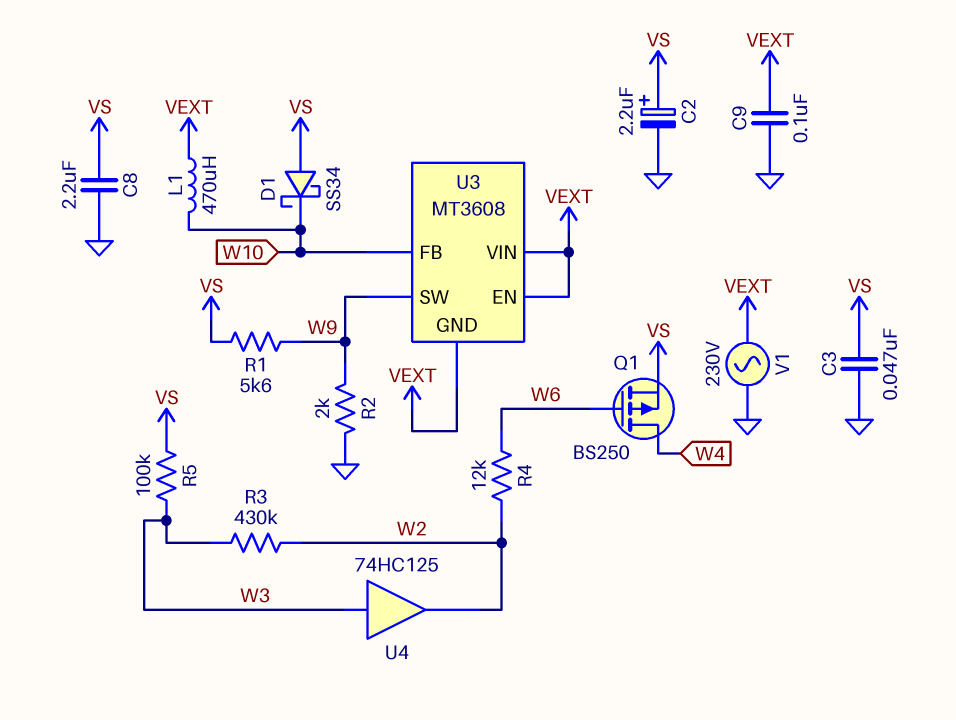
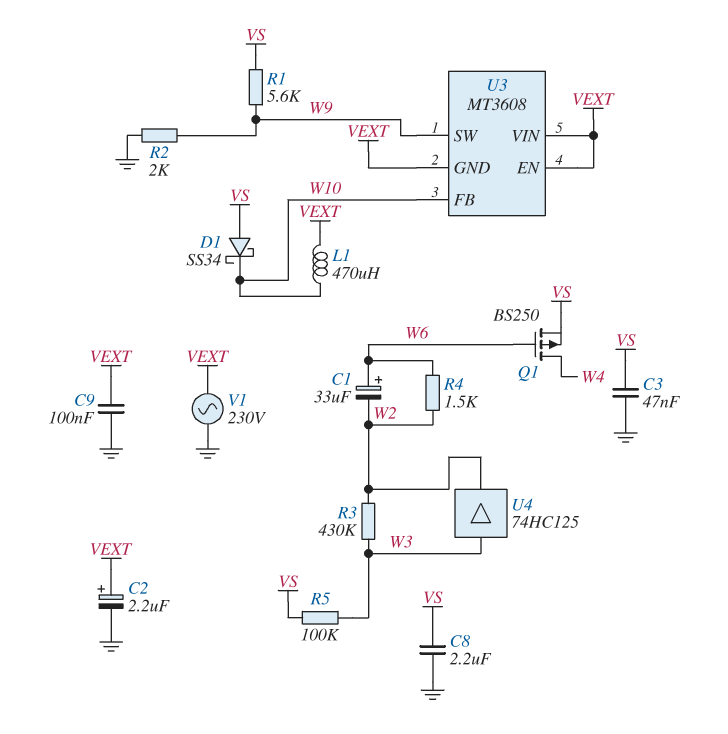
C1: none -> 33uF (plus W6, minus W2)
C2: 2.2uF (plus VS, minus GND) -> 2.2uF (plus VEXT, minus GND)
R4: 12k (W2, W6) -> 1.5k (W2, W6)

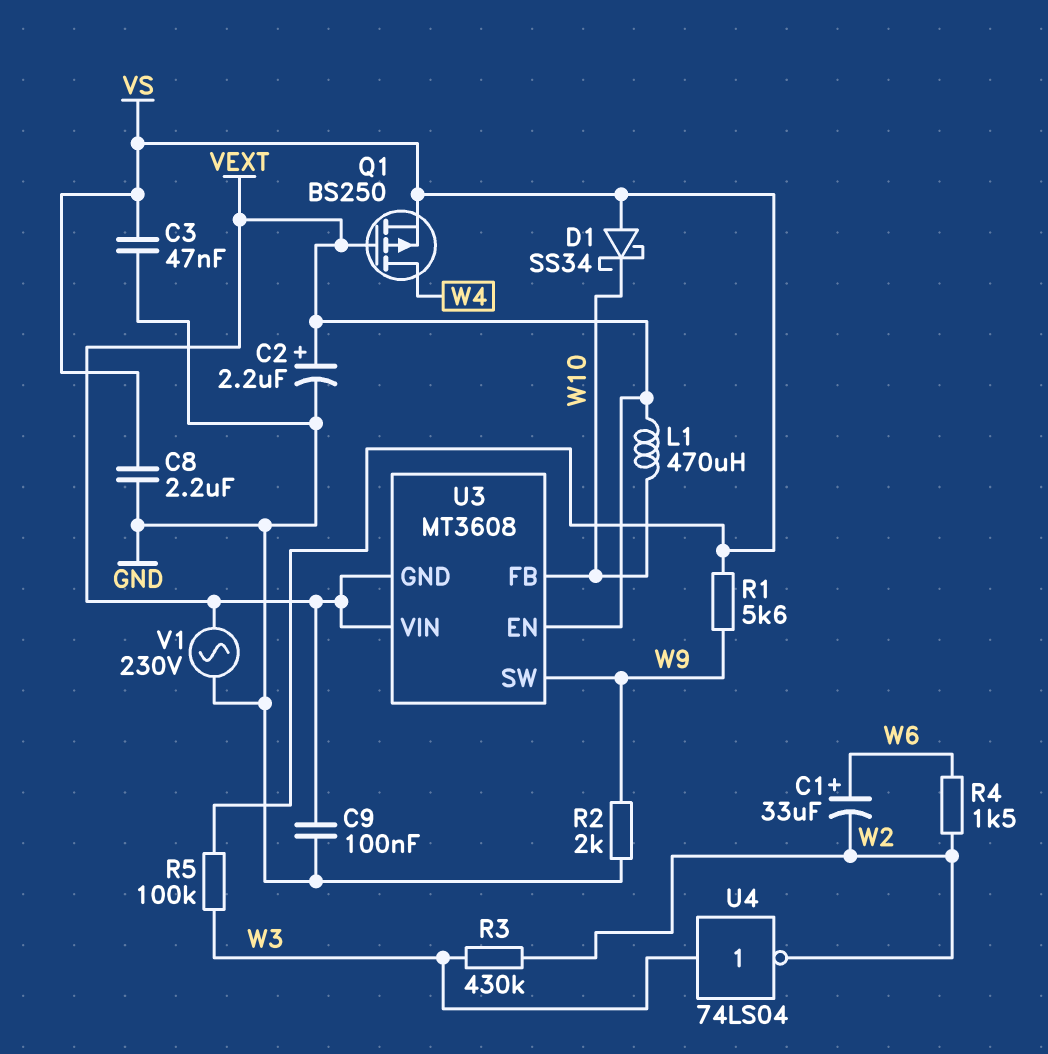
Q1: PMOS BS250 (G W6, D W4, S VS) -> PMOS BS250 (G VEXT, D W4, S VS)
U4: buffer 74HC125 (in W3, out W2) -> NOT 74LS04 (in W3, out W2)

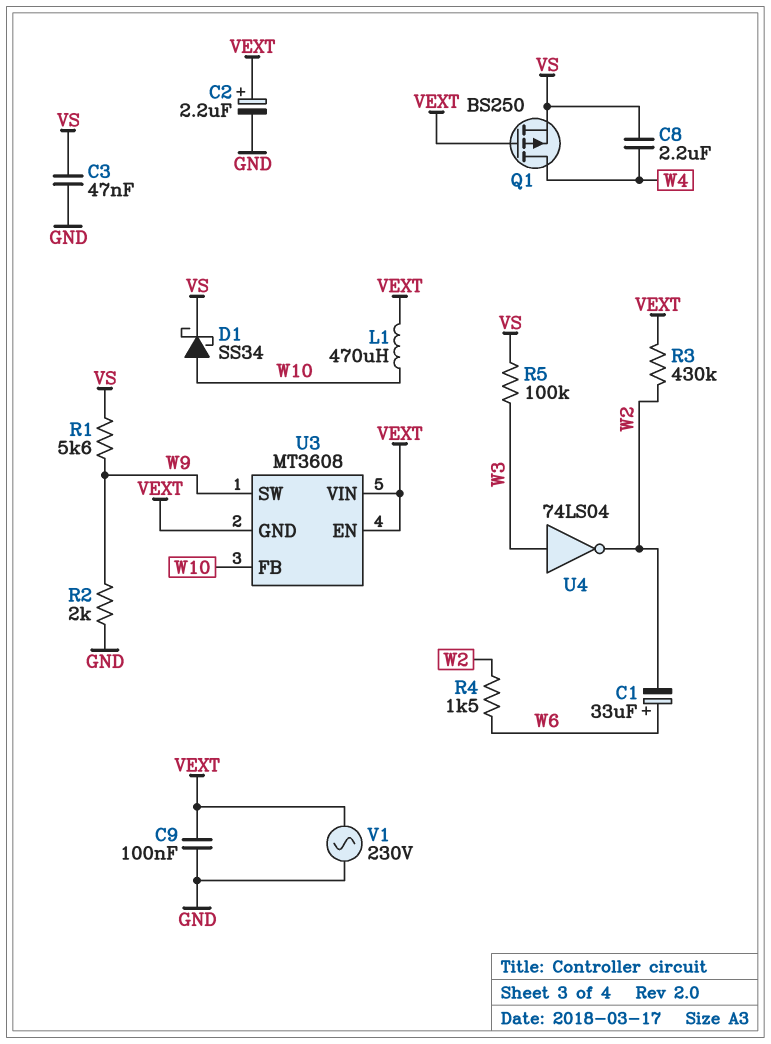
C8: 2.2uF (GND, VS) -> 2.2uF (VS, W4)
D1: schottky SS34 (A VS, K W10) -> schottky SS34 (A W10, K VS)
R3: 430k (W2, W3) -> 430k (VEXT, W2)

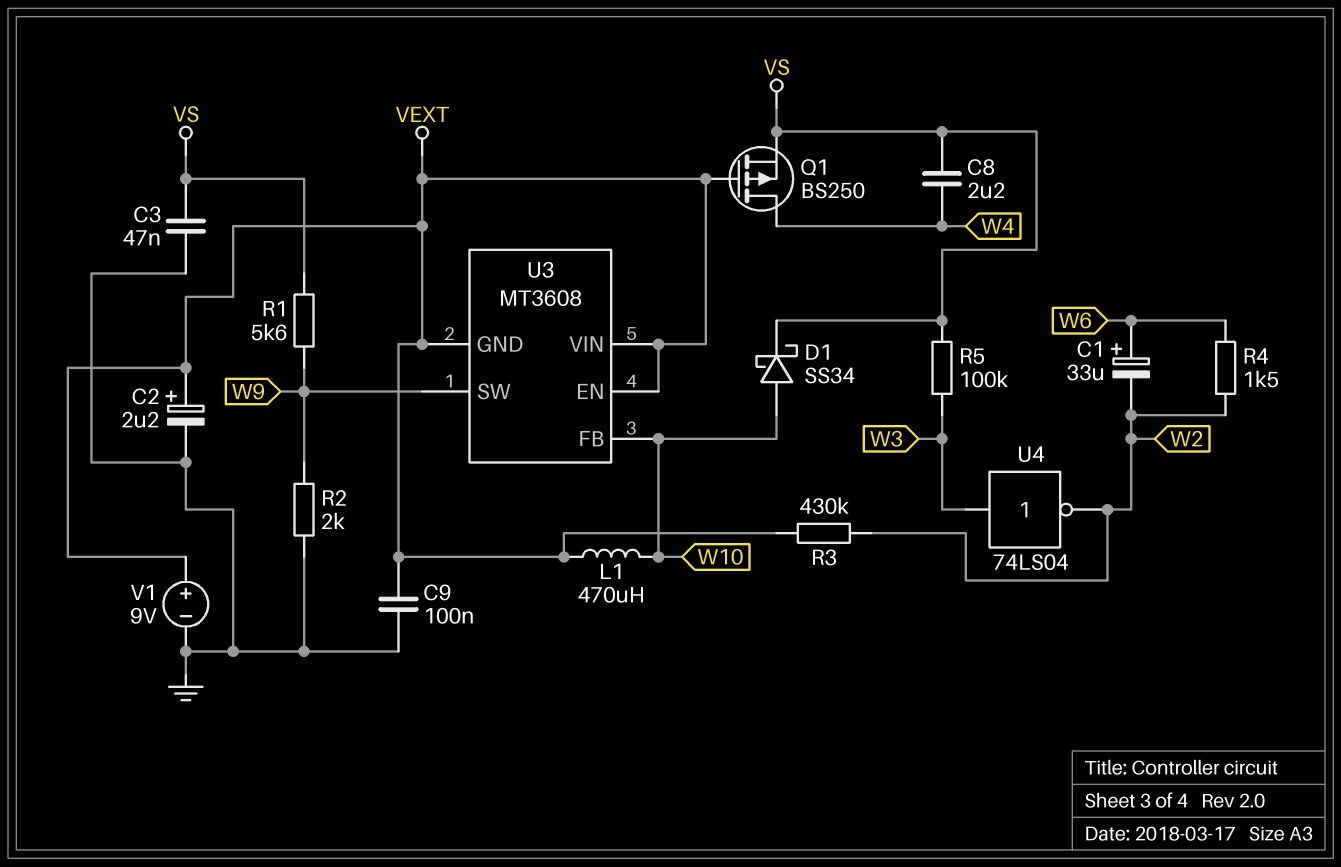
V1: AC 230V (GND, VEXT) -> 9V (plus VEXT, minus GND)

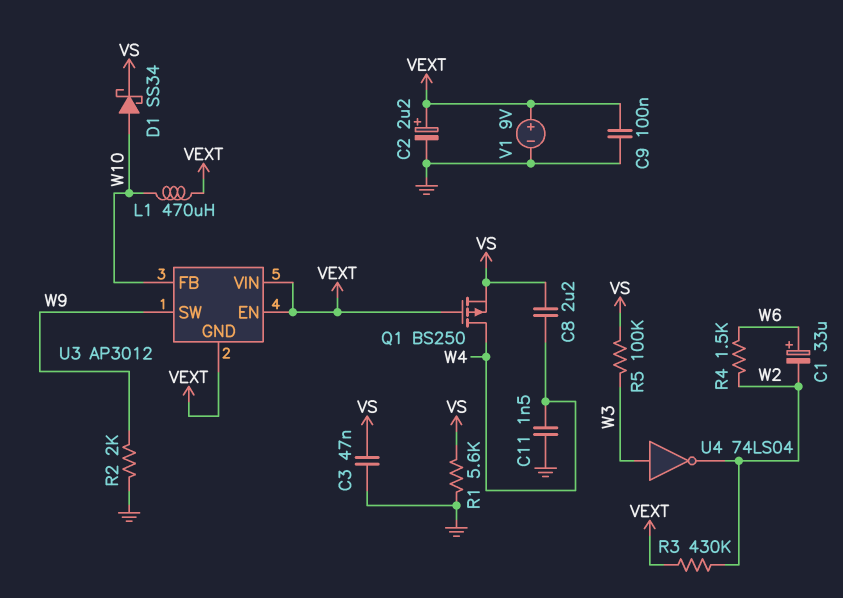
C11: none -> 1.5nF (GND, W4)
R1: 5.6k (VS, W9) -> 5.6k (GND, VS)
U3: MT3608 -> AP3012

